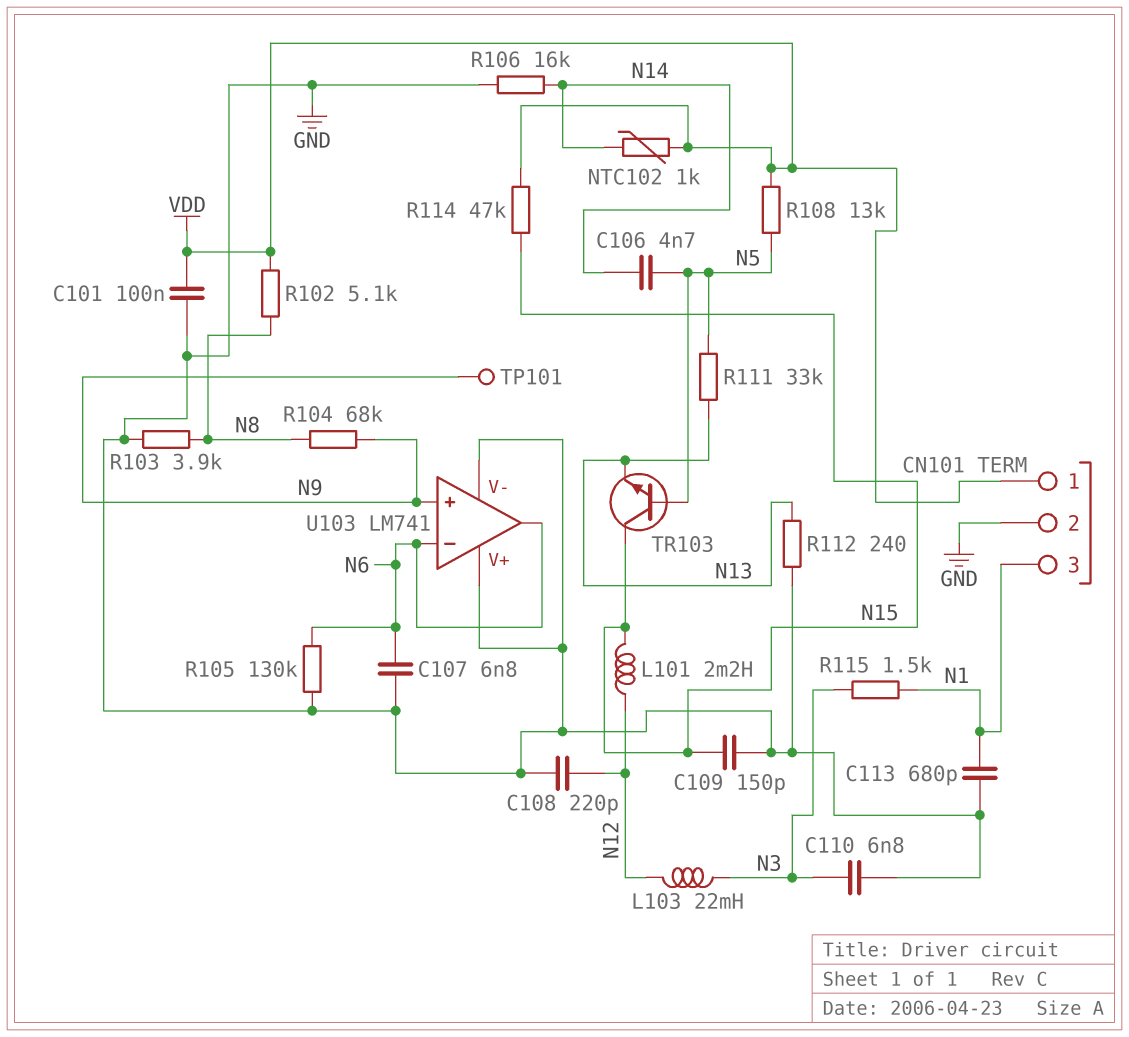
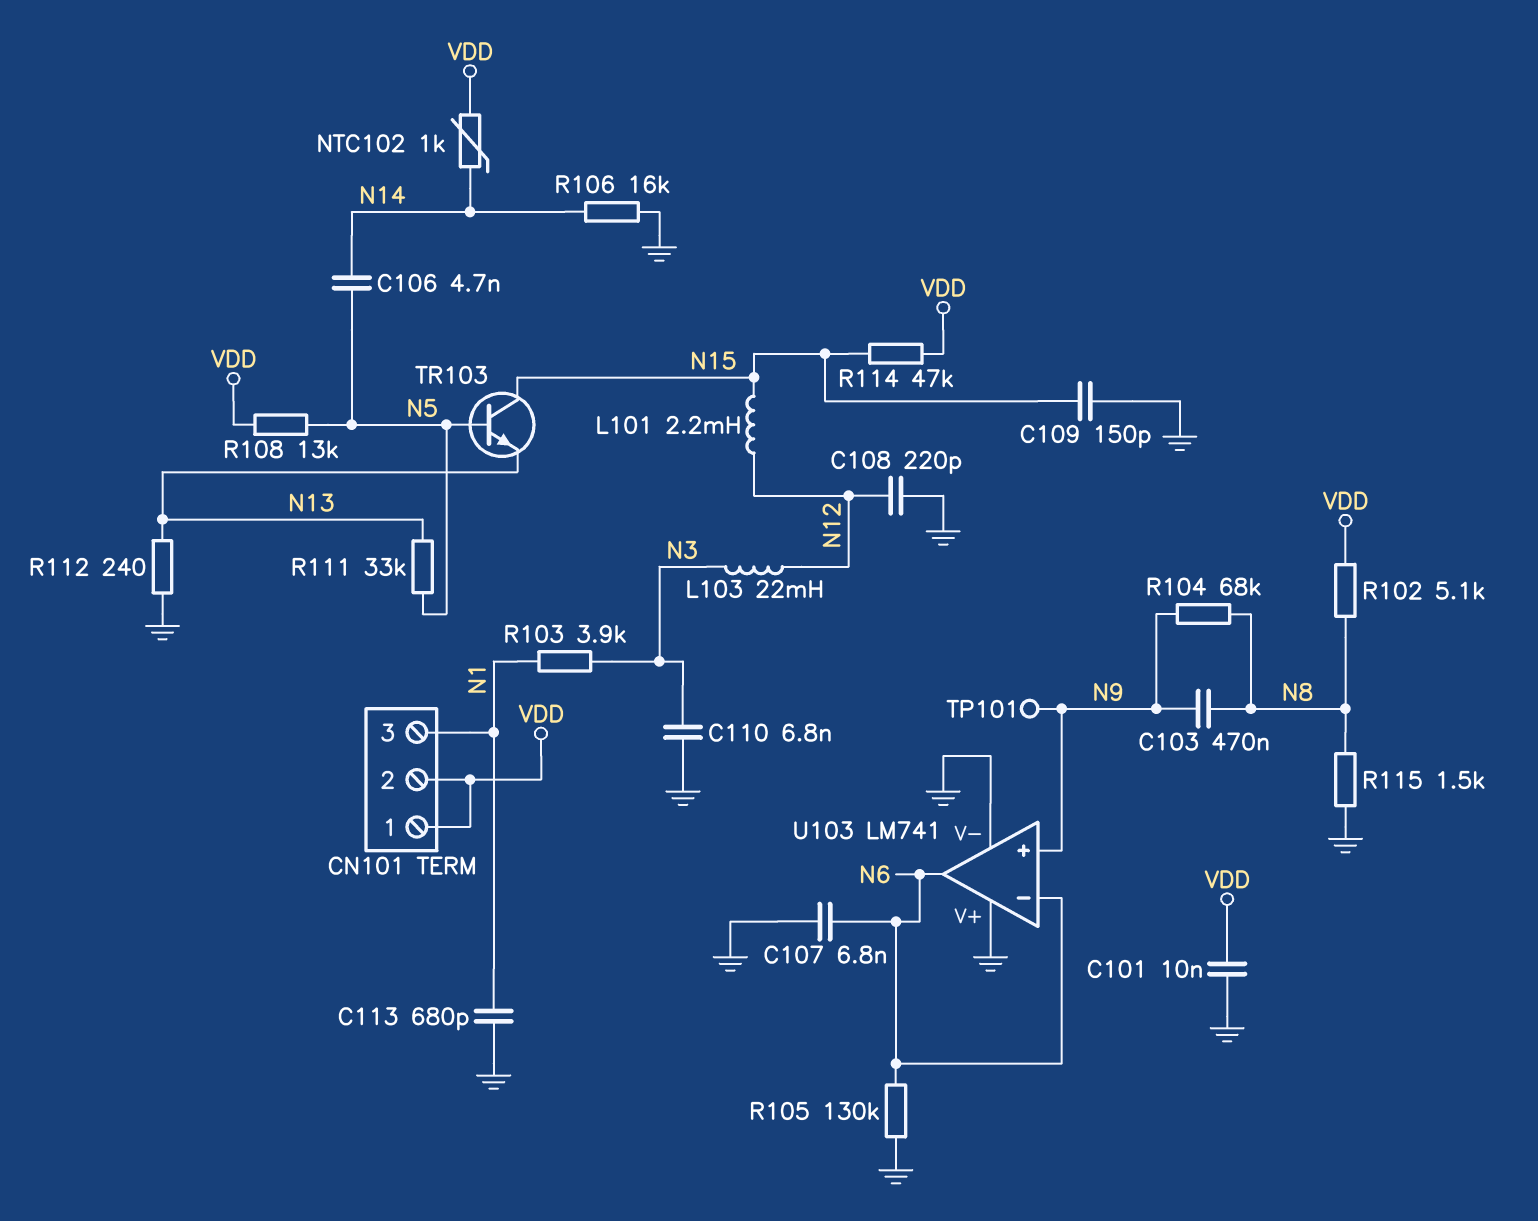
C101: 100nF (GND, VDD) -> 10nF (GND, VDD)
C103: none -> 470nF (N8, N9)
CN101 pin 2: GND -> VDD
R103: 3.9k (GND, N8) -> 3.9k (N1, N3)
R115: 1.5k (N1, N3) -> 1.5k (GND, N8)

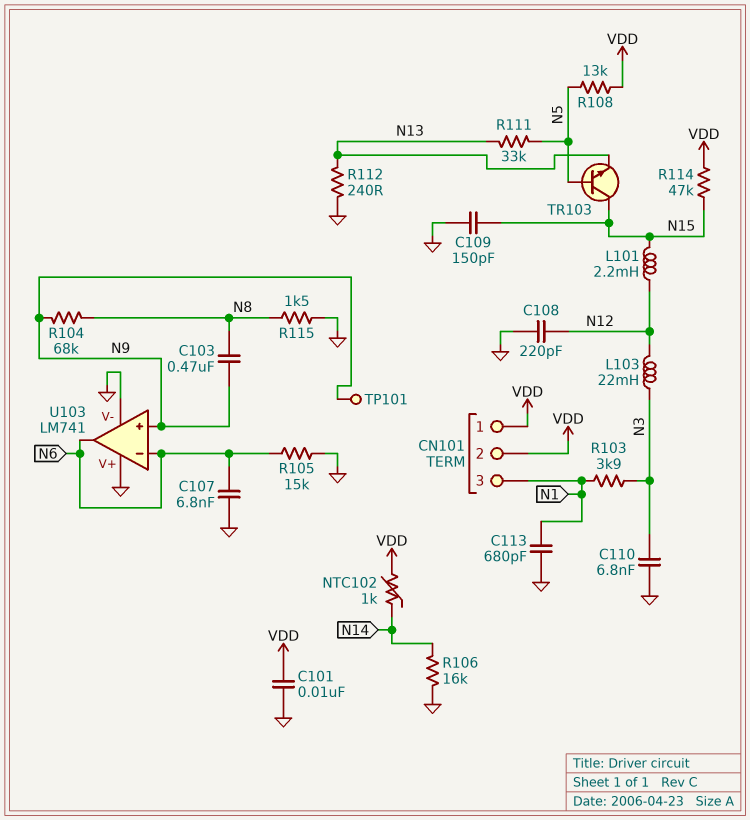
C106: 4.7nF (N5, N14) -> none
R102: 5.1k (N8, VDD) -> none
R105: 130k (GND, N6) -> 15k (GND, N6)

